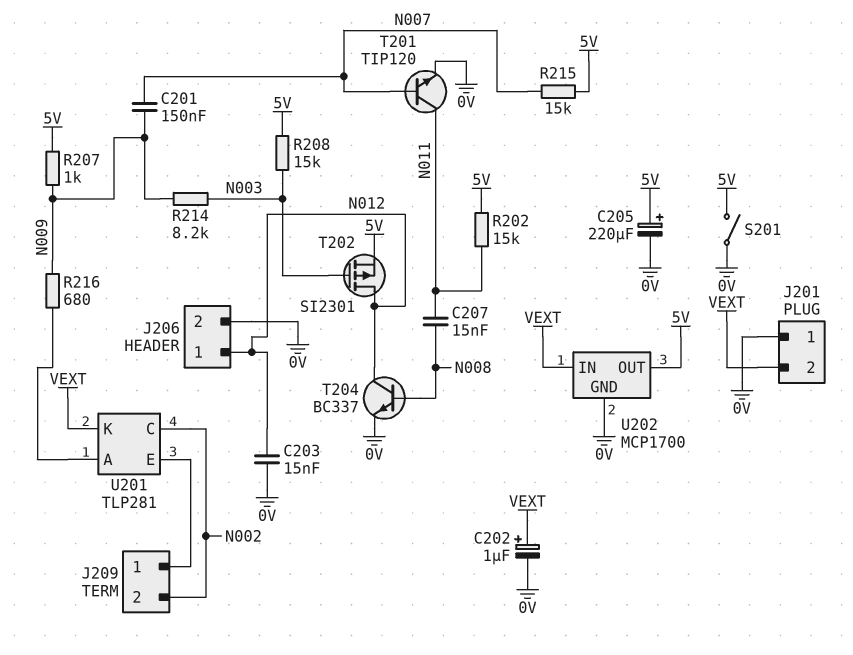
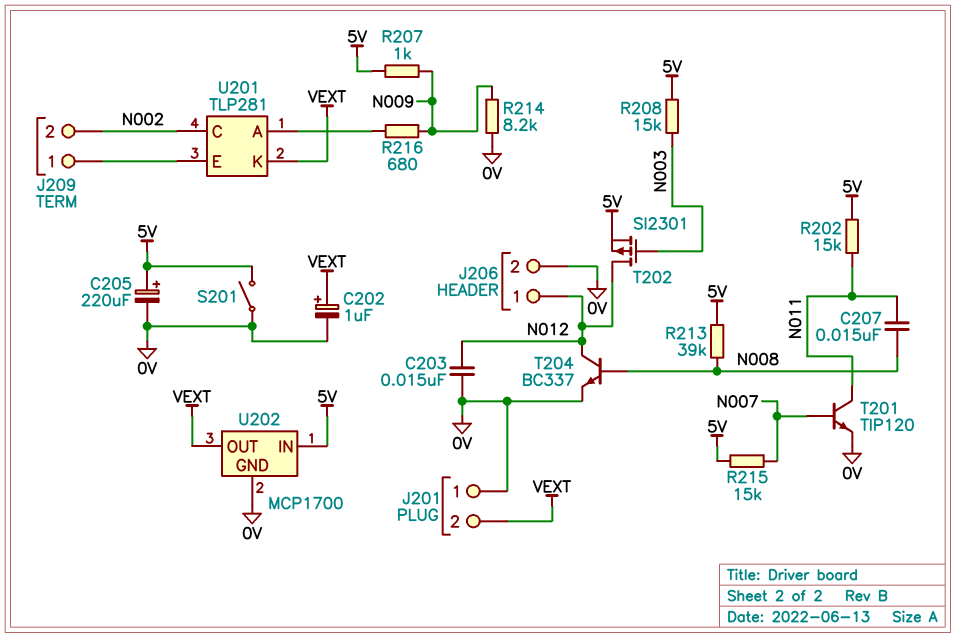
C201: 150nF (N007, N009) -> none
R213: none -> 39k (5V, N008)
R214: 8.2k (N003, N009) -> 8.2k (0V, N009)
U202 pin IN: VEXT -> 5V
U202 pin OUT: 5V -> VEXT

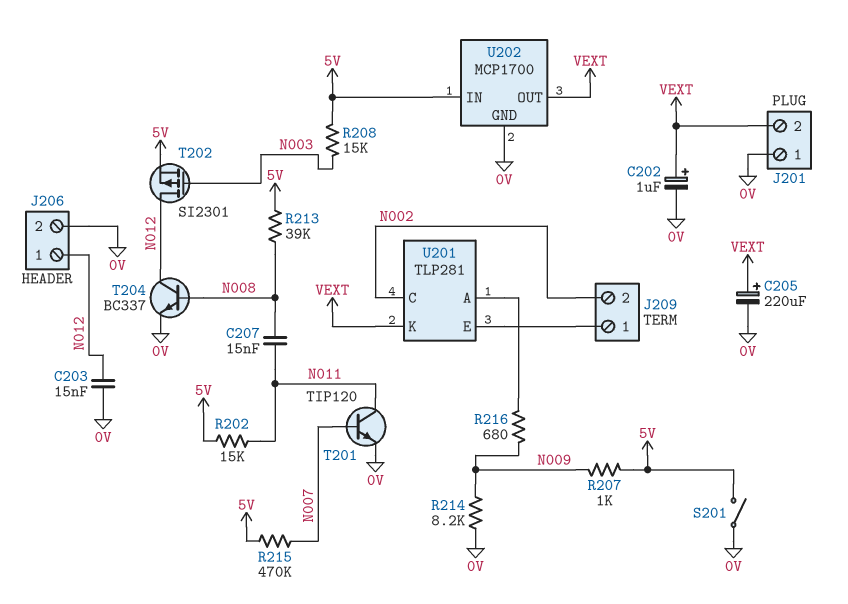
C205: 220uF (plus 5V, minus 0V) -> 220uF (plus VEXT, minus 0V)
R215: 15k (5V, N007) -> 470k (5V, N007)

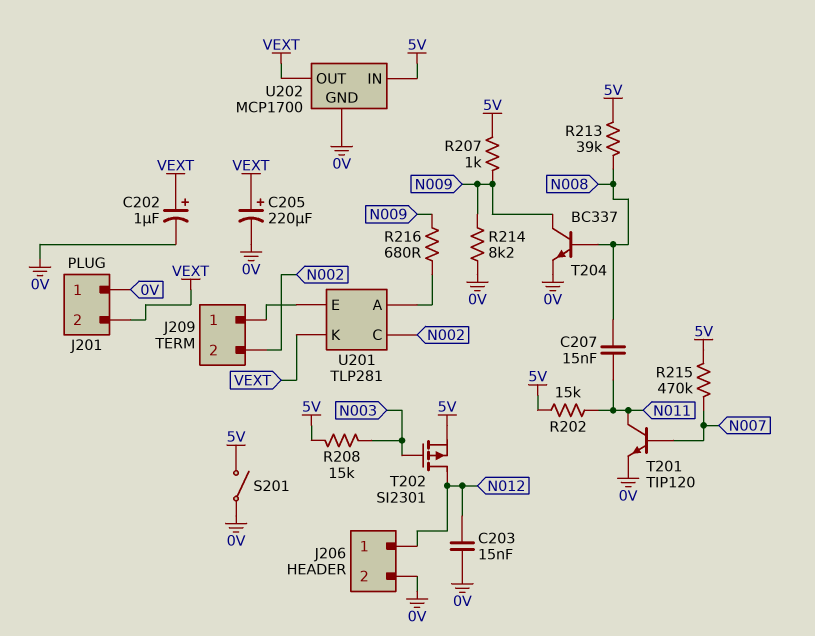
T204: NPN BC337 (B N008, C N012, E 0V) -> NPN BC337 (B N008, C N009, E 0V)

